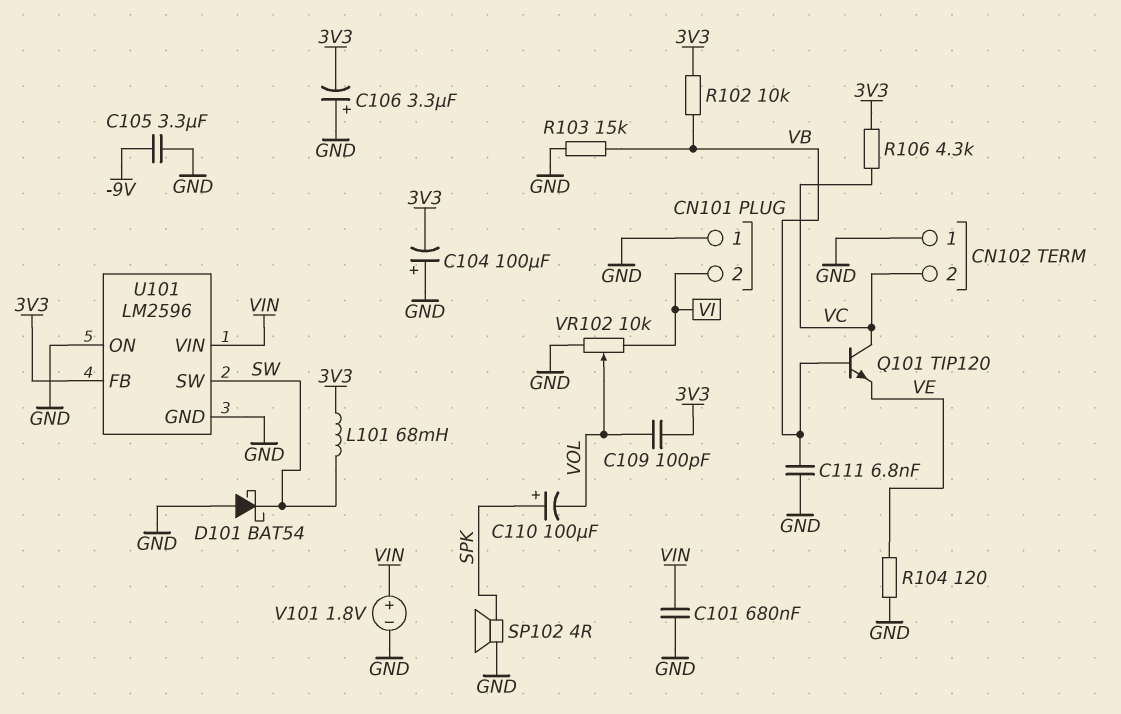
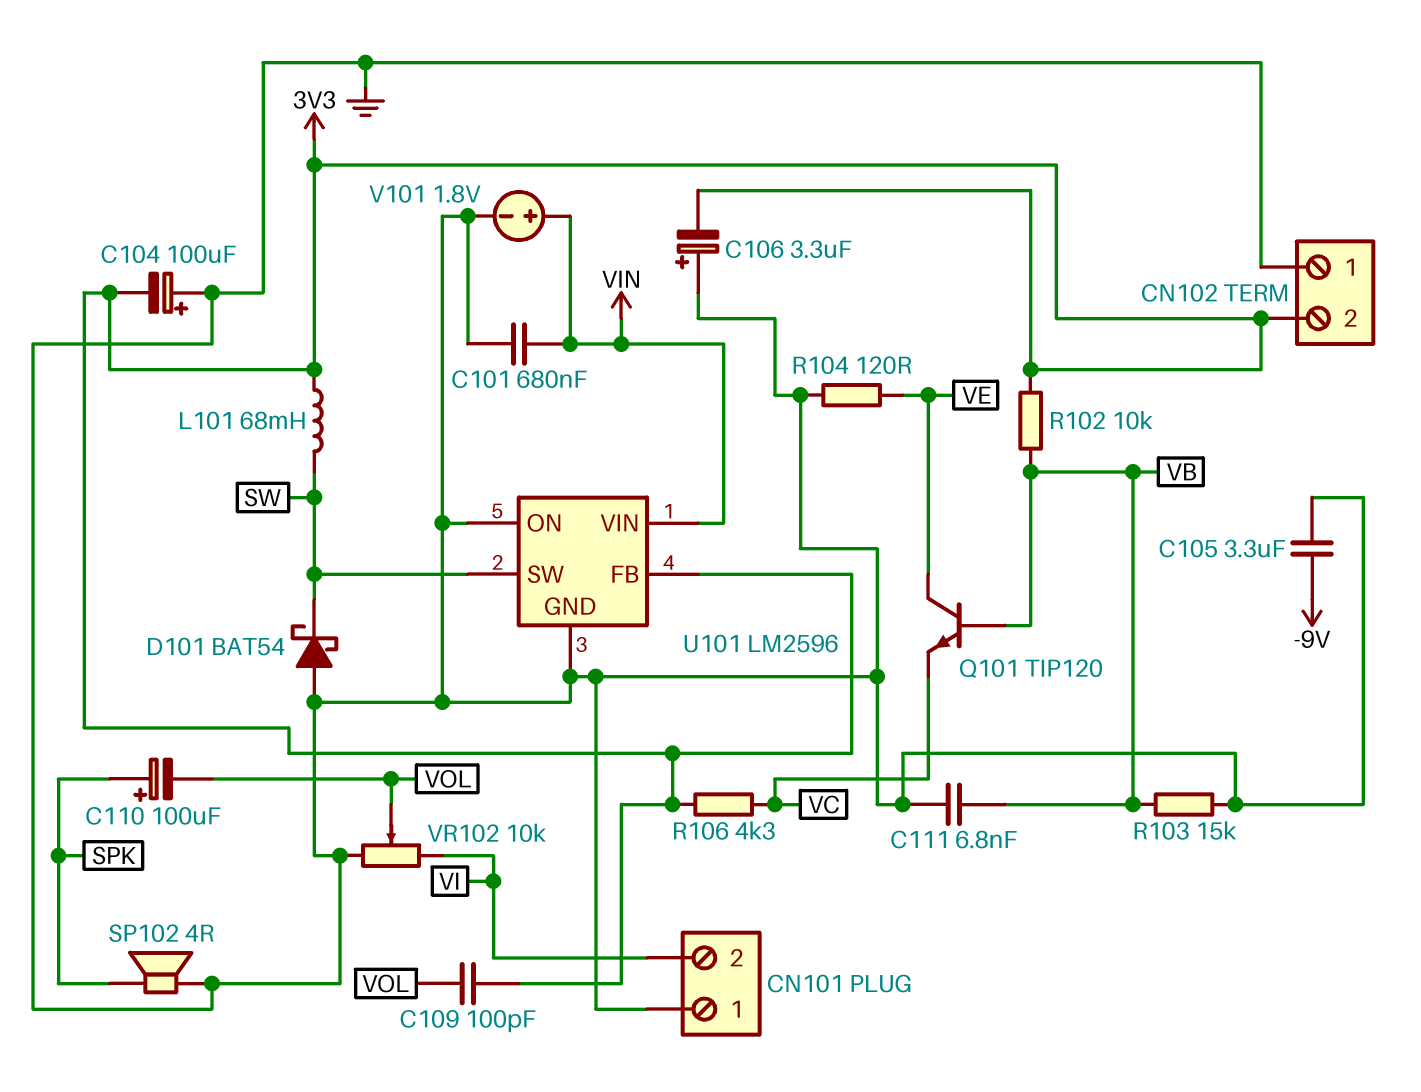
CN102 pin 2: VC -> 3V3
Q101: NPN TIP120 (B VB, C VC, E VE) -> NPN TIP120 (B VB, C VE, E VC)

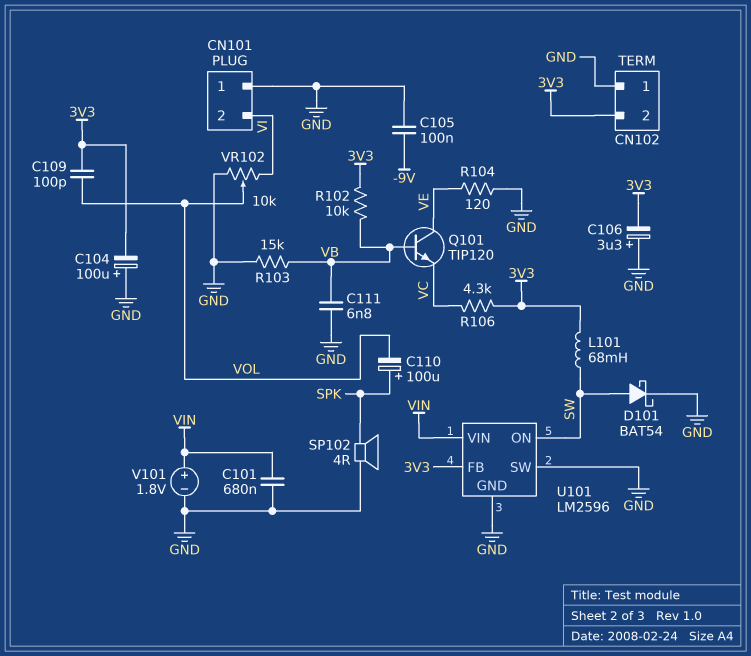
C105: 3.3uF (-9V, GND) -> 100nF (-9V, GND)
D101: schottky BAT54 (A GND, K SW) -> schottky BAT54 (A SW, K GND)
U101 pin ON: GND -> SW
U101 pin SW: SW -> GND

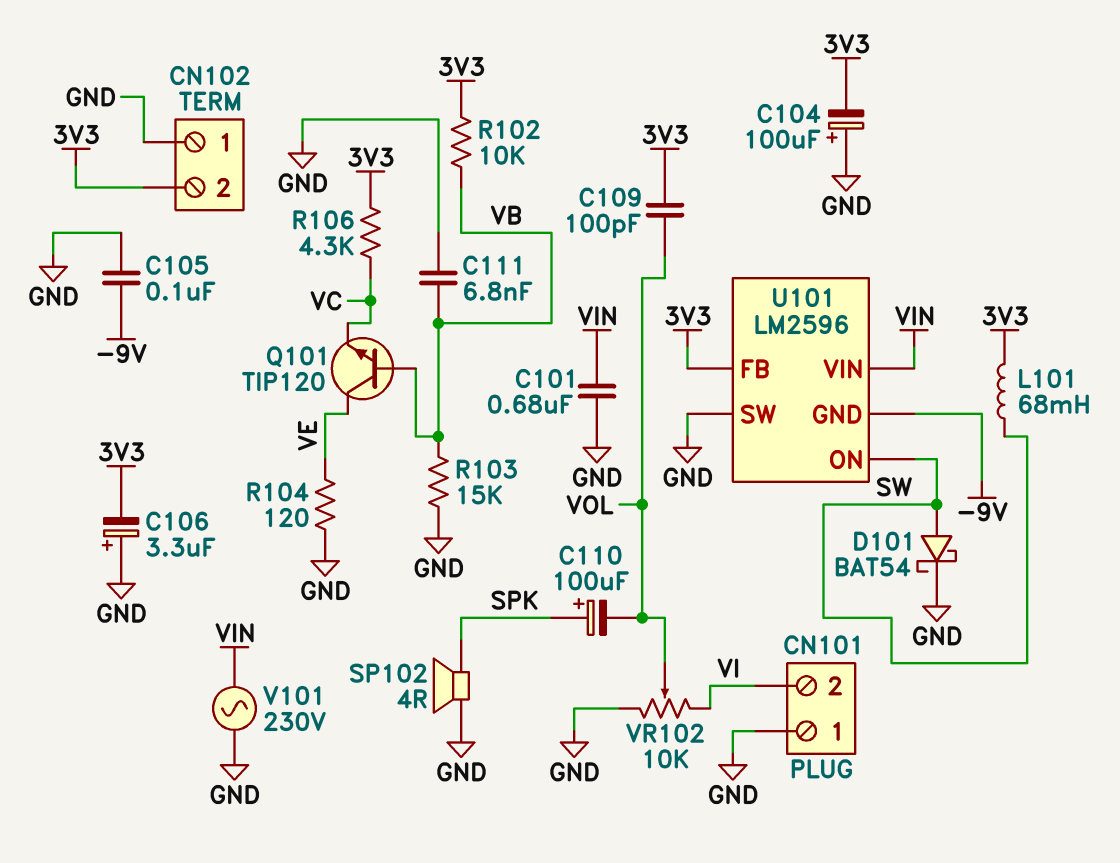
U101 pin GND: GND -> -9V
V101: 1.8V (plus VIN, minus GND) -> AC 230V (GND, VIN)

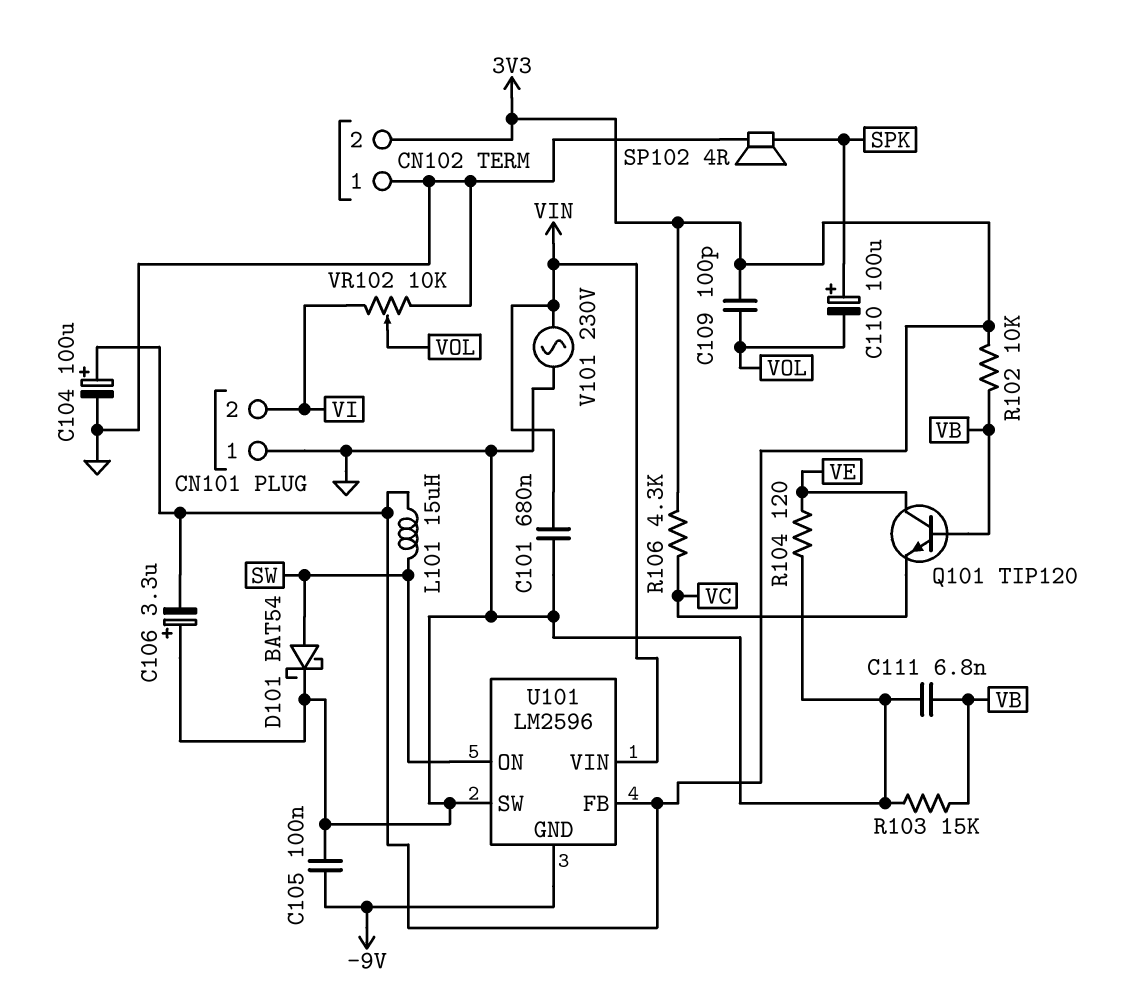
C104: 100uF (plus GND, minus 3V3) -> 100uF (plus 3V3, minus GND)
L101: 68mH (3V3, SW) -> 15uH (3V3, SW)

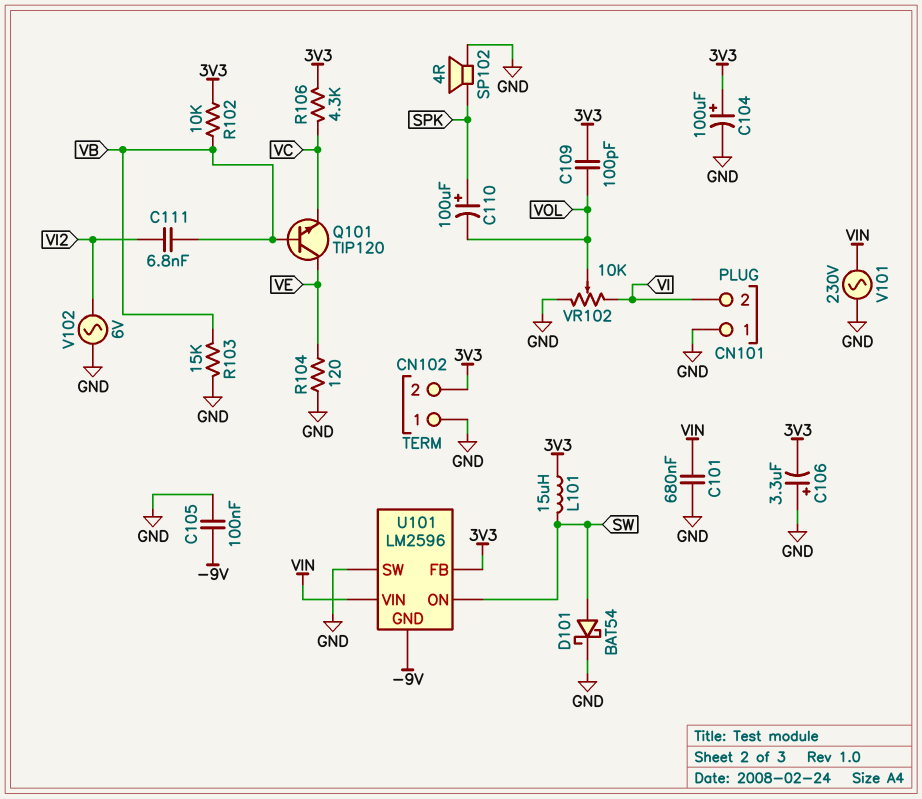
C111: 6.8nF (GND, VB) -> 6.8nF (VB, VI2)
V102: none -> AC 6V (GND, VI2)

